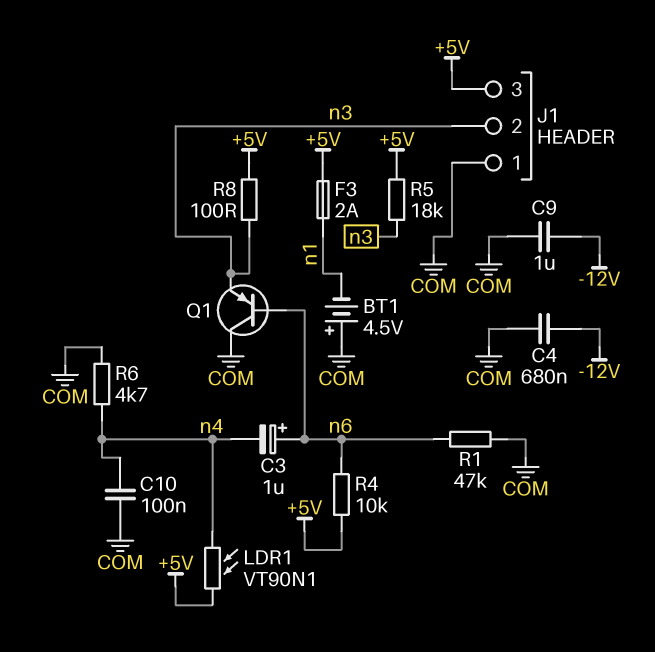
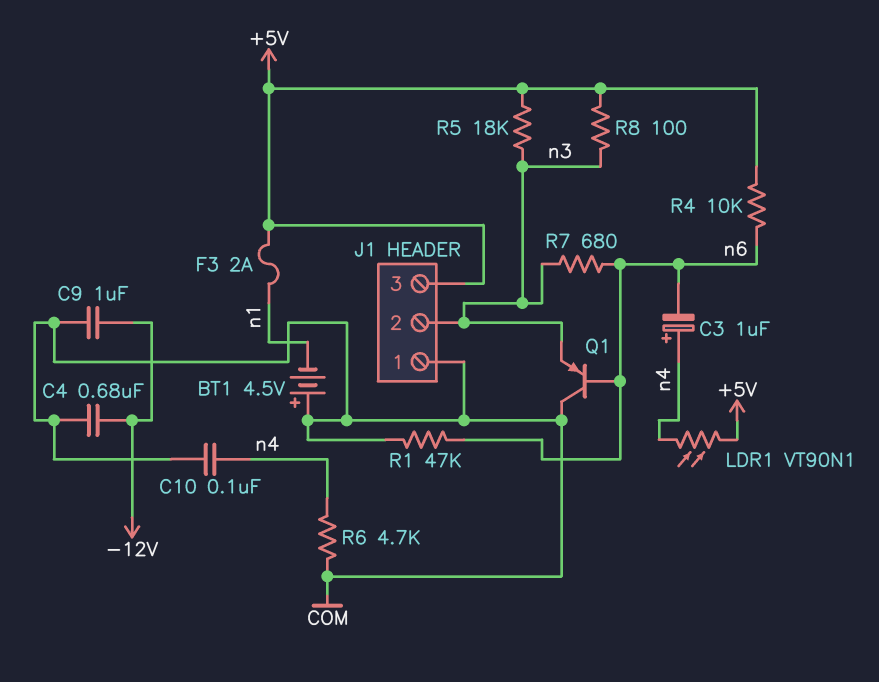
C3: 1uF (plus n6, minus n4) -> 1uF (plus n4, minus n6)
R7: none -> 680 (n3, n6)

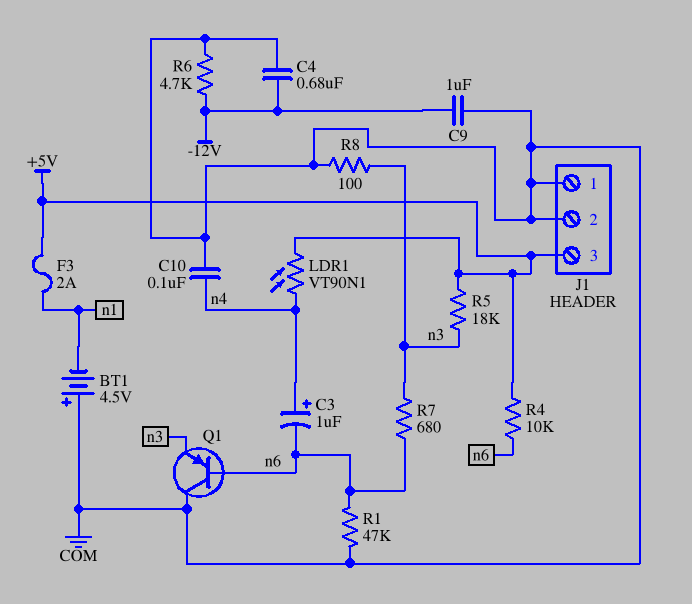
J1 pin 2: n3 -> COM
R6: 4.7k (COM, n4) -> 4.7k (-12V, COM)
R8: 100 (+5V, n3) -> 100 (COM, n3)

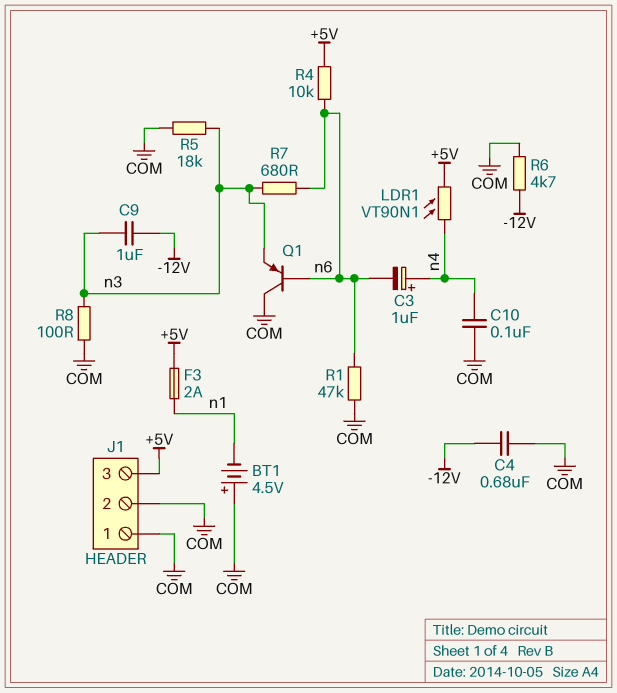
C9: 1uF (-12V, COM) -> 1uF (-12V, n3)
R5: 18k (+5V, n3) -> 18k (COM, n3)

